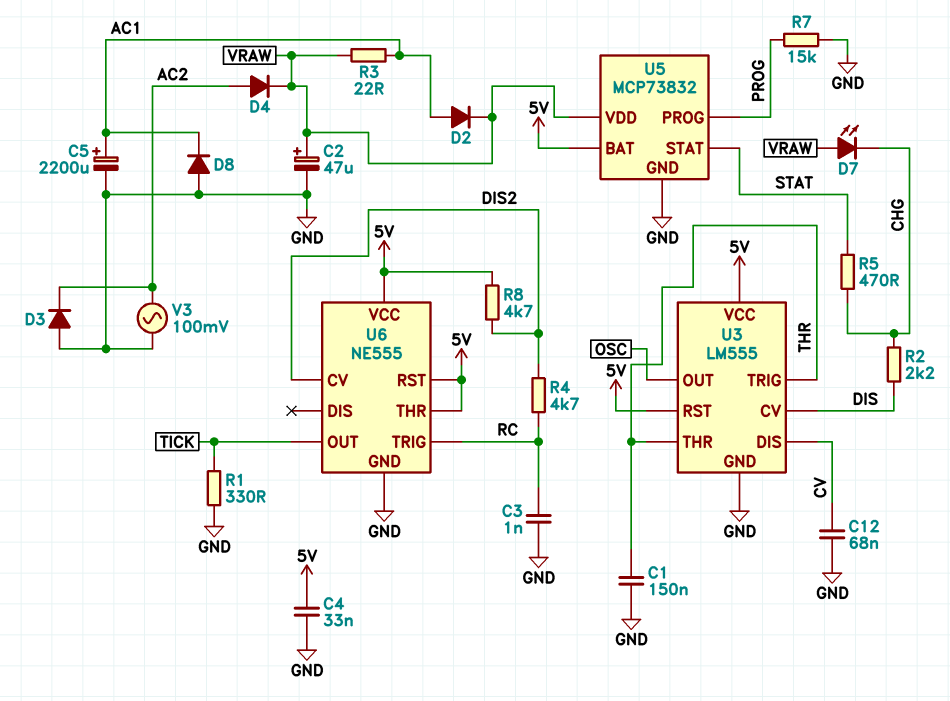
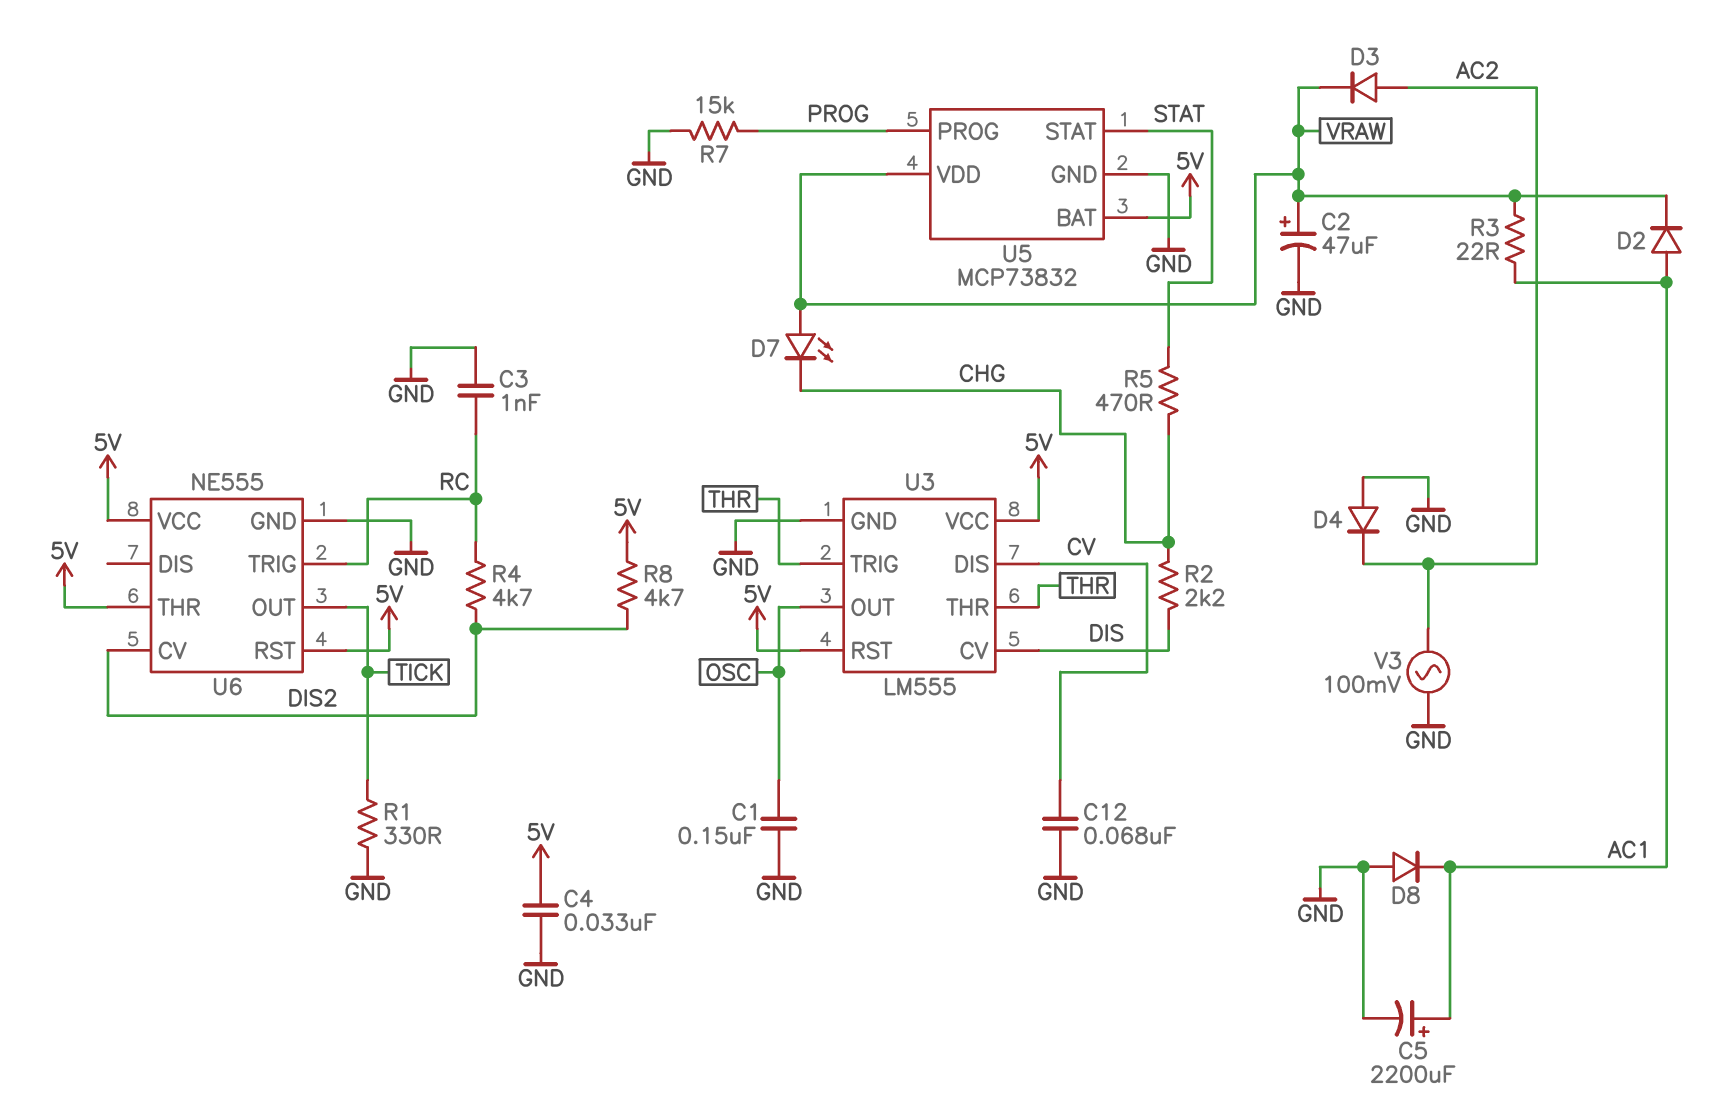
C1: 150nF (GND, THR) -> 150nF (GND, OSC)
D3: diode (A GND, K AC2) -> diode (A AC2, K VRAW)
D4: diode (A AC2, K VRAW) -> diode (A GND, K AC2)

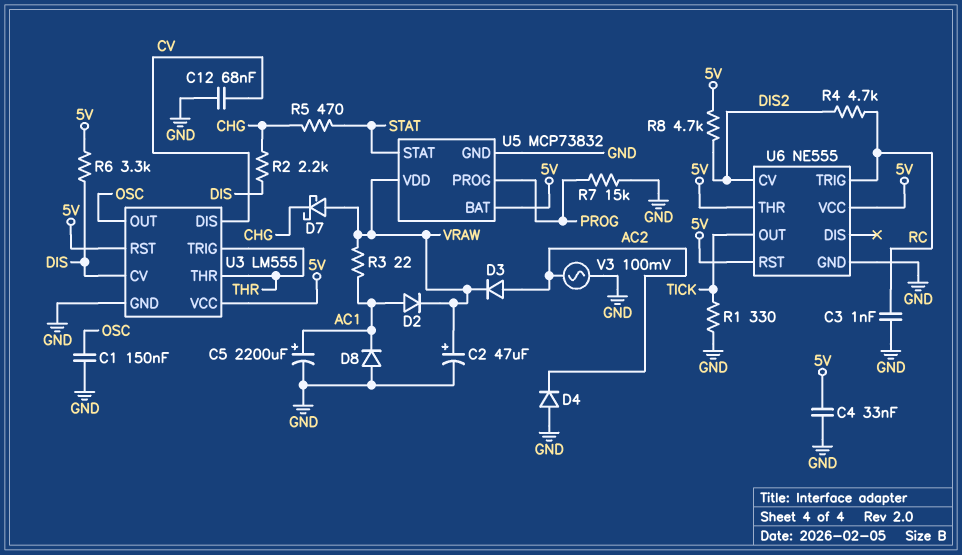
D7: LED (A VRAW, K CHG) -> schottky (A VRAW, K CHG)
R6: none -> 3.3k (5V, DIS)

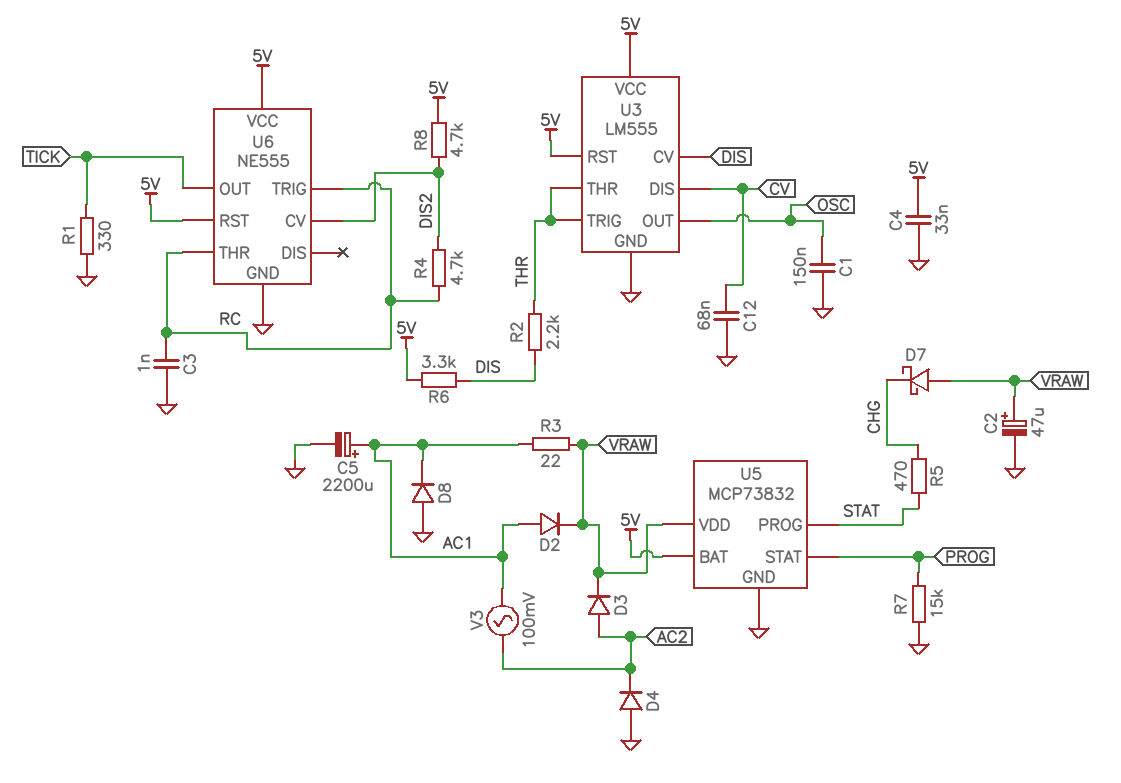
R2: 2.2k (CHG, DIS) -> 2.2k (DIS, THR)
U5 pin PROG: PROG -> STAT
U5 pin STAT: STAT -> PROG
U6 pin THR: 5V -> RC
V3: AC 100mV (AC2, GND) -> AC 100mV (AC1, AC2)

